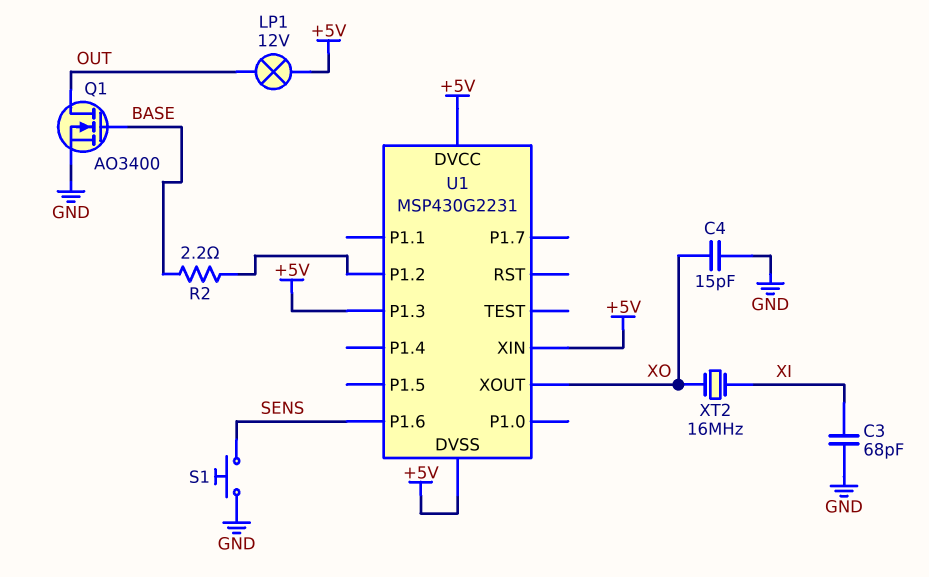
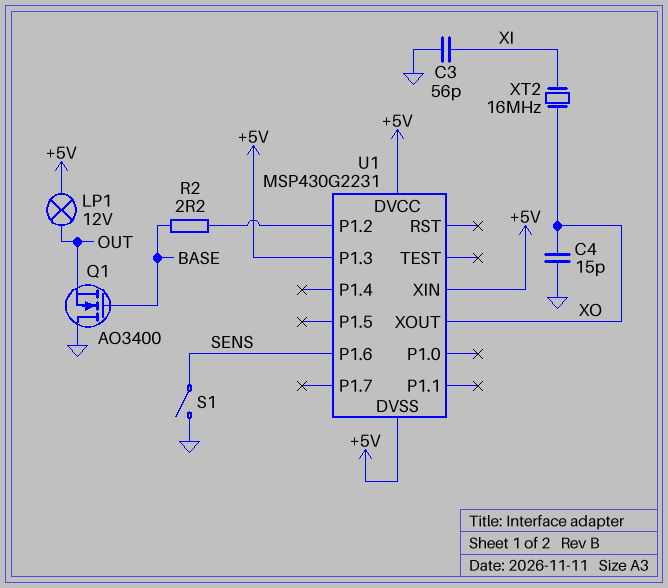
C3: 68pF (GND, XI) -> 56pF (GND, XI)
Q1: NMOS AO3400 (G BASE, D OUT, S GND) -> NMOS AO3400 (G BASE, D GND, S OUT)
S1: button (GND, SENS) -> switch (GND, SENS)

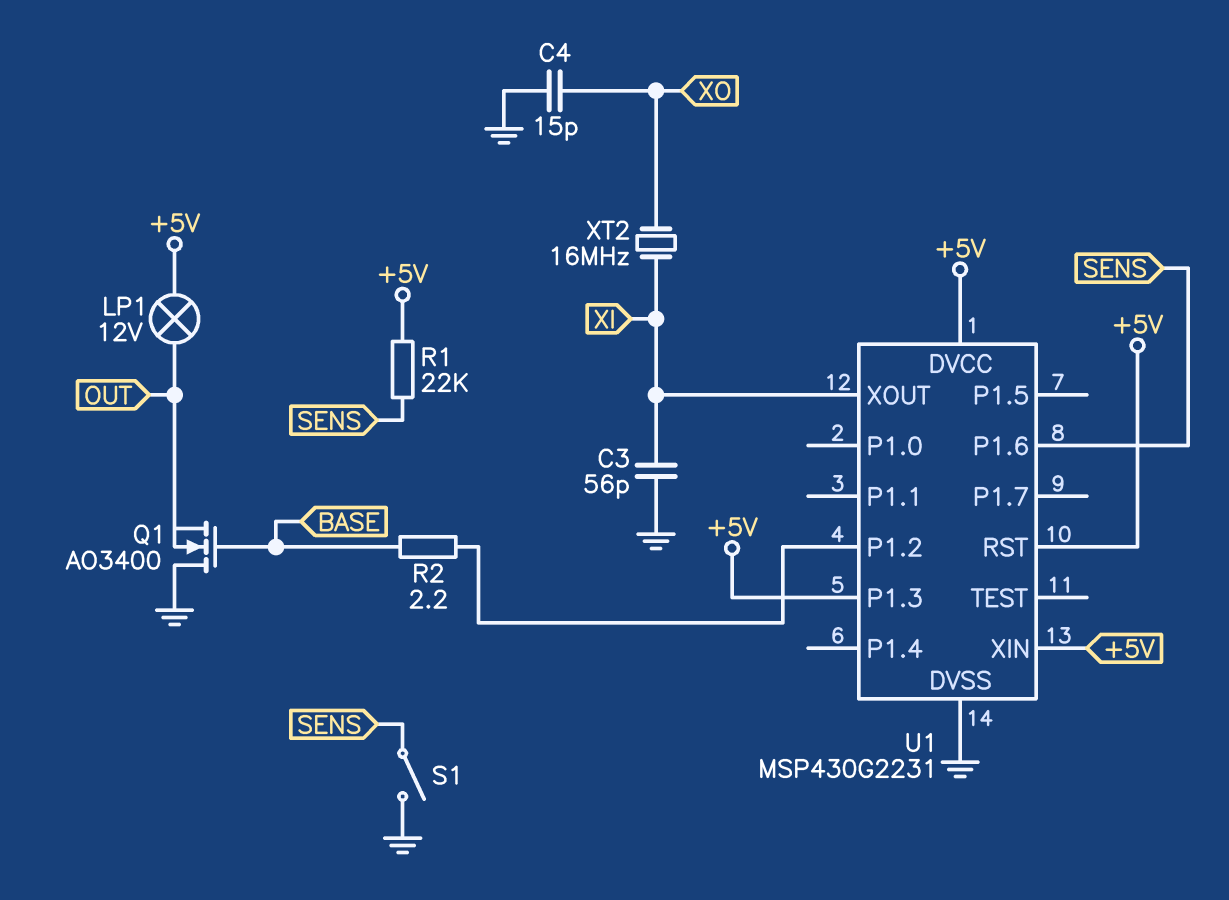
R1: none -> 22k (+5V, SENS)
U1 pin DVSS: +5V -> GND
U1 pin RST: none -> +5V
U1 pin XOUT: XO -> XI

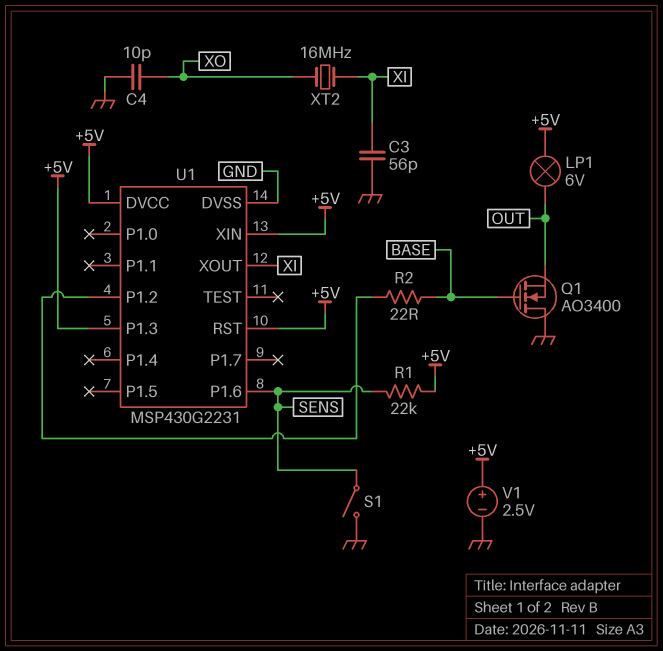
C4: 15pF (GND, XO) -> 10pF (GND, XO)
LP1: lamp 12V (+5V, OUT) -> lamp 6V (+5V, OUT)
R2: 2.2 (BASE, U1/P1.2) -> 22 (BASE, U1/P1.2)
V1: none -> 2.5V (plus +5V, minus GND)

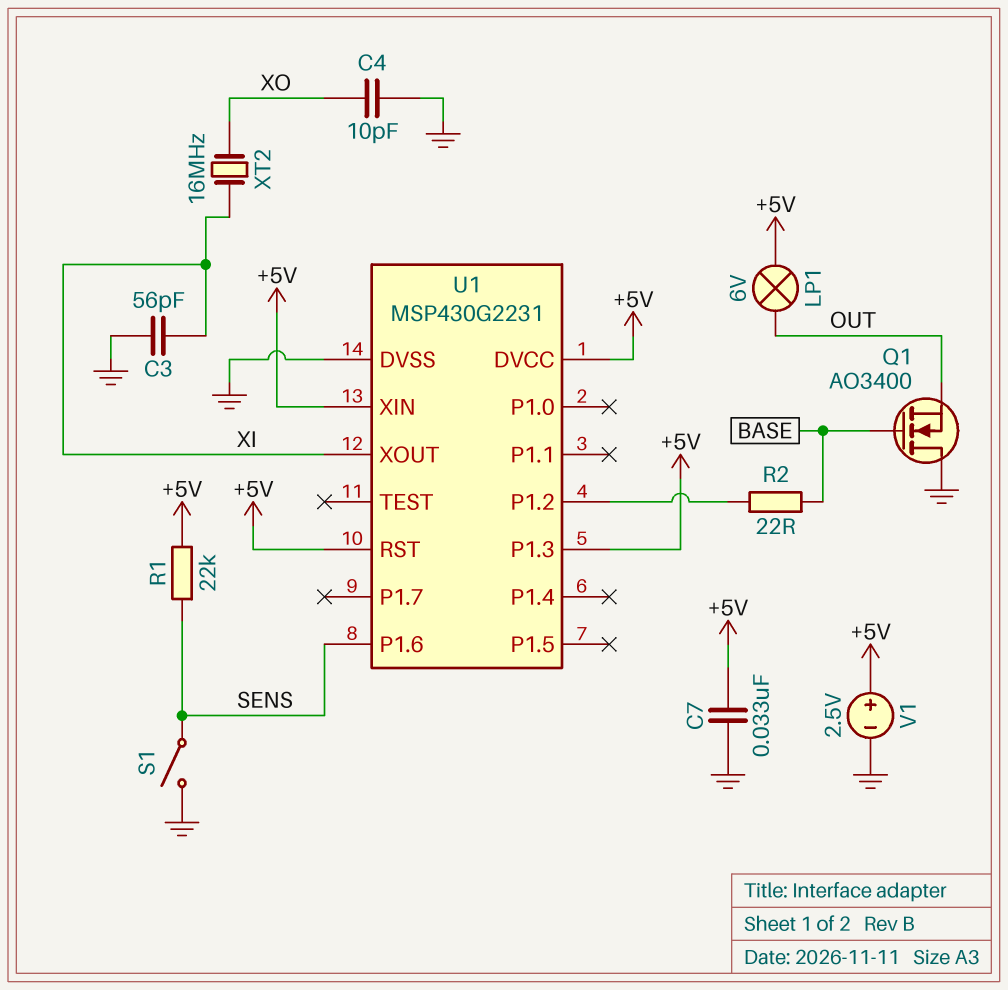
C7: none -> 33nF (+5V, GND)

